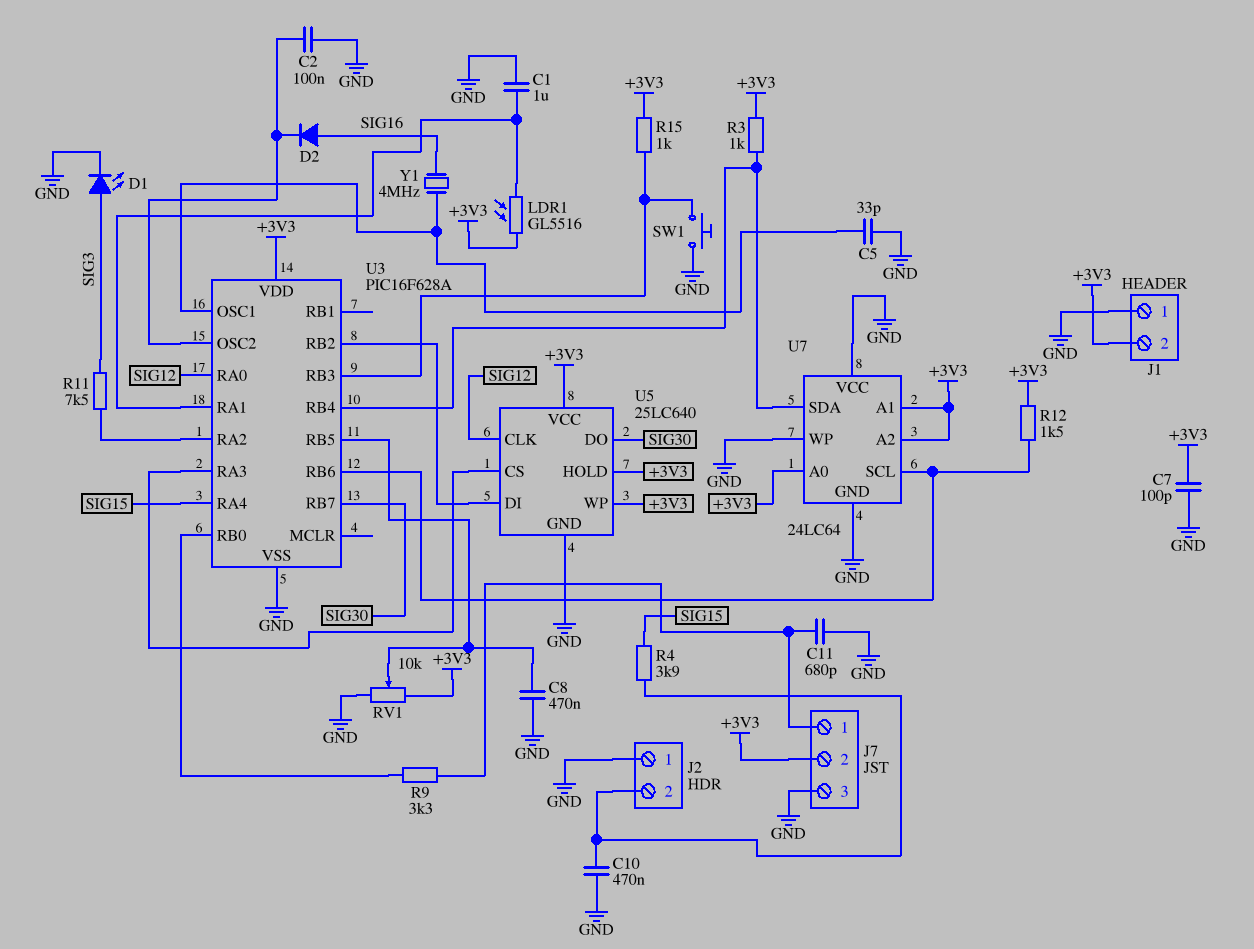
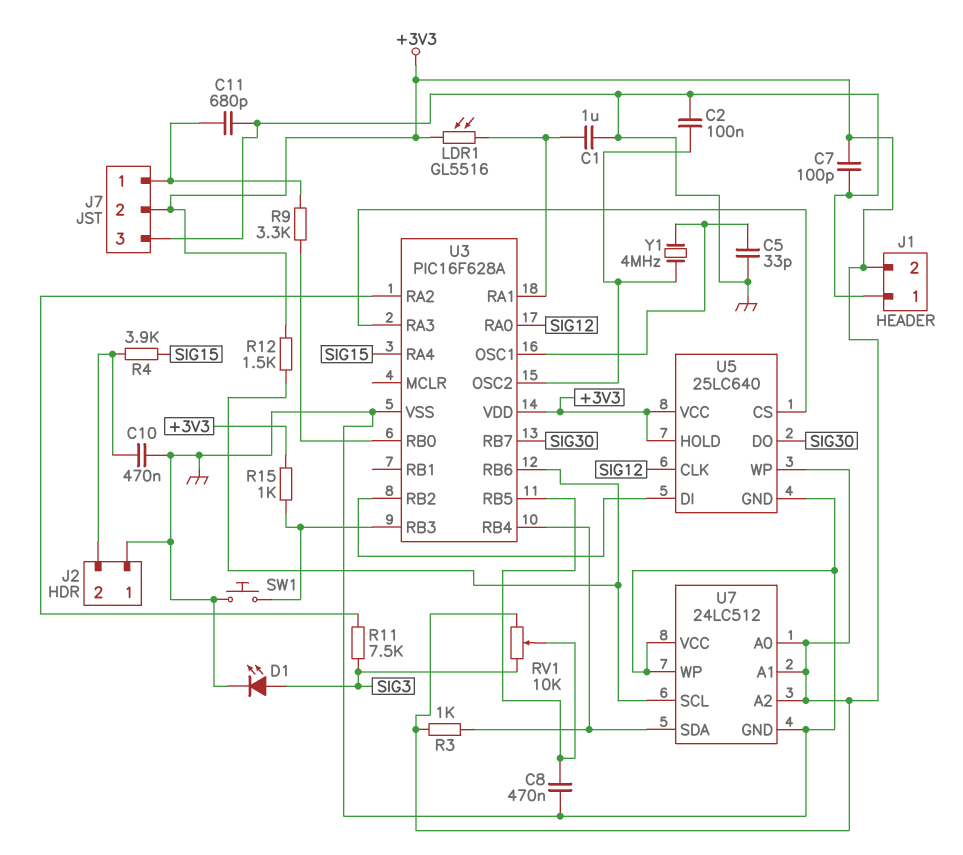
D2: diode (A SIG16, K U3/OSC2) -> none
RV1: 10k (+3V3, GND, wiper U3/RB5) -> 10k (+3V3, SIG3, wiper U3/RB5)
U7: 24LC64 -> 24LC512
Y1: 4MHz (SIG16, U3/OSC1) -> 4MHz (U3/OSC1, U3/OSC2)

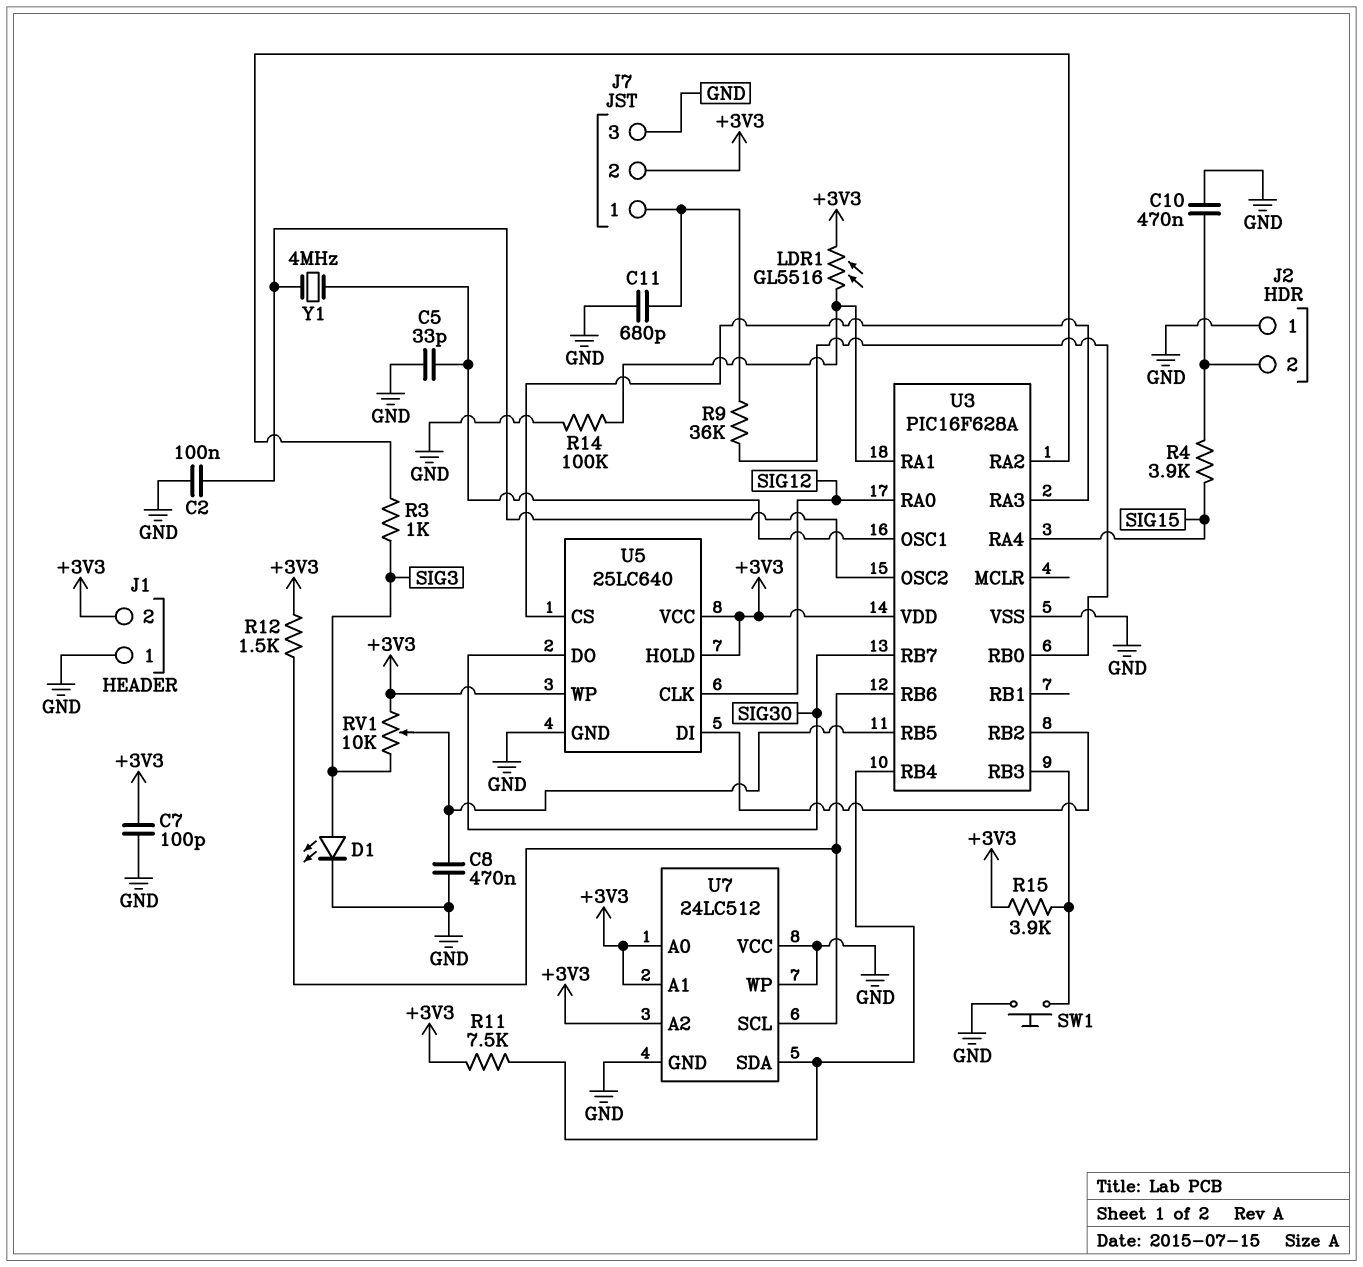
C1: 1uF (GND, U3/RA1) -> none
R3: 1k (+3V3, U3/RB4) -> 1k (SIG3, U3/RA2)
R9: 3.3k (J7/1, U3/RB0) -> 36k (J7/1, U3/RB0)
R11: 7.5k (SIG3, U3/RA2) -> 7.5k (+3V3, U3/RB4)
R14: none -> 100k (GND, U3/RA1)
R15: 1k (+3V3, U3/RB3) -> 3.9k (+3V3, U3/RB3)

